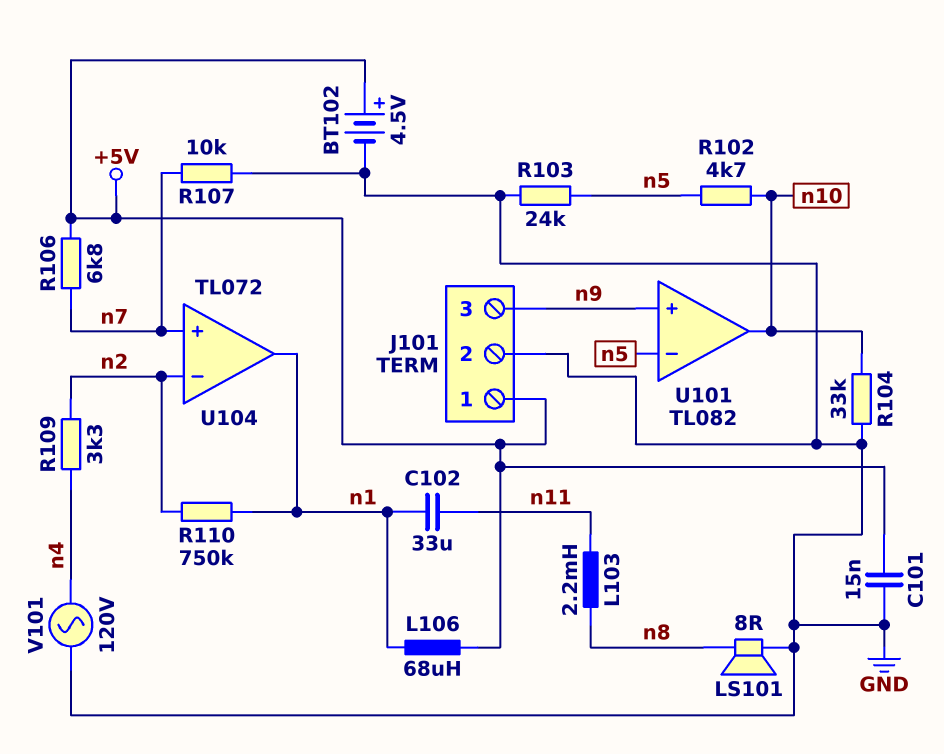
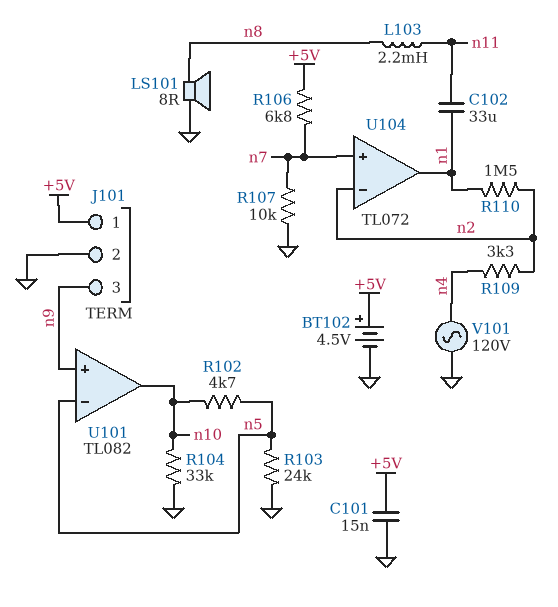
L106: 68uH (+5V, n1) -> none
R110: 750k (n1, n2) -> 1.5M (n1, n2)

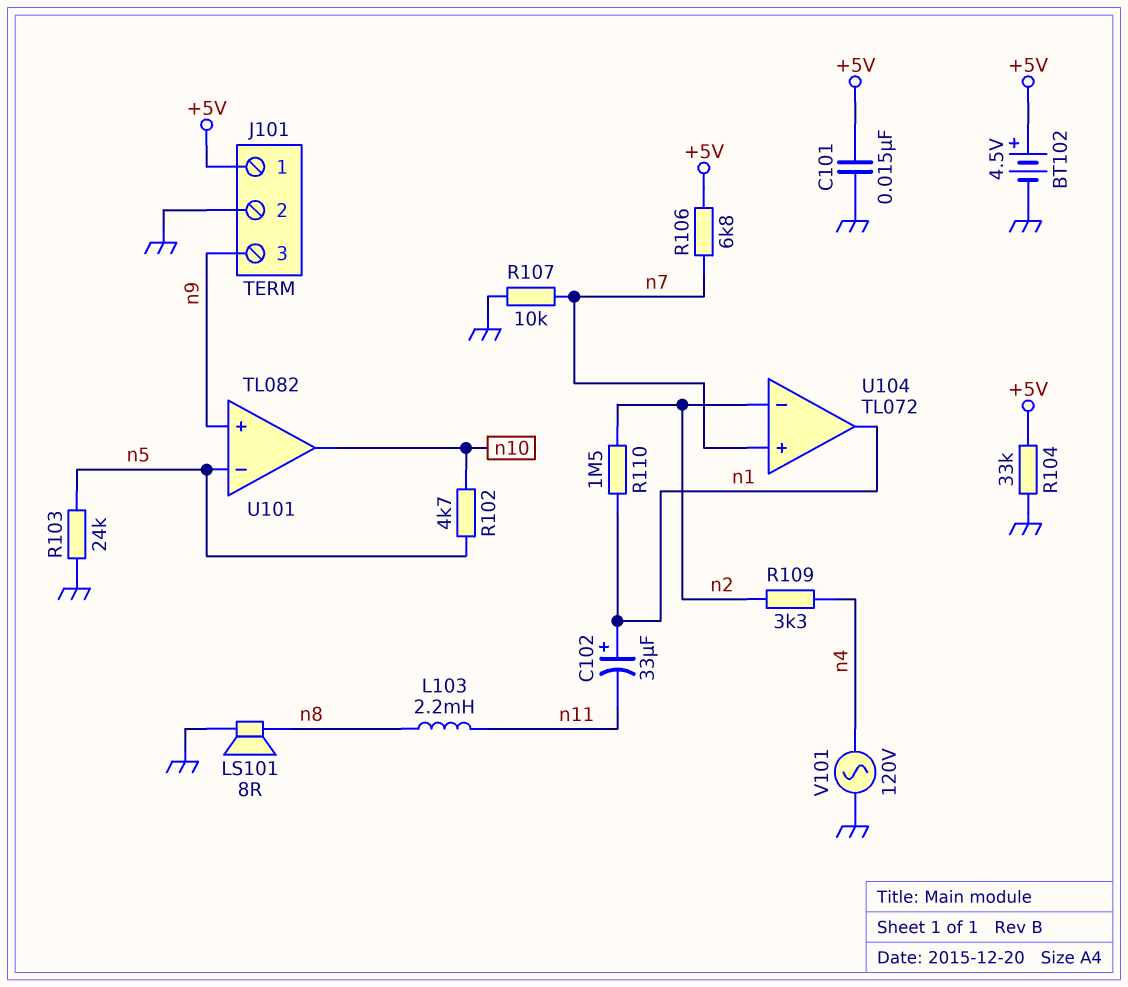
C102: 33uF (n1, n11) -> 33uF (plus n1, minus n11)
R104: 33k (GND, n10) -> 33k (+5V, GND)

